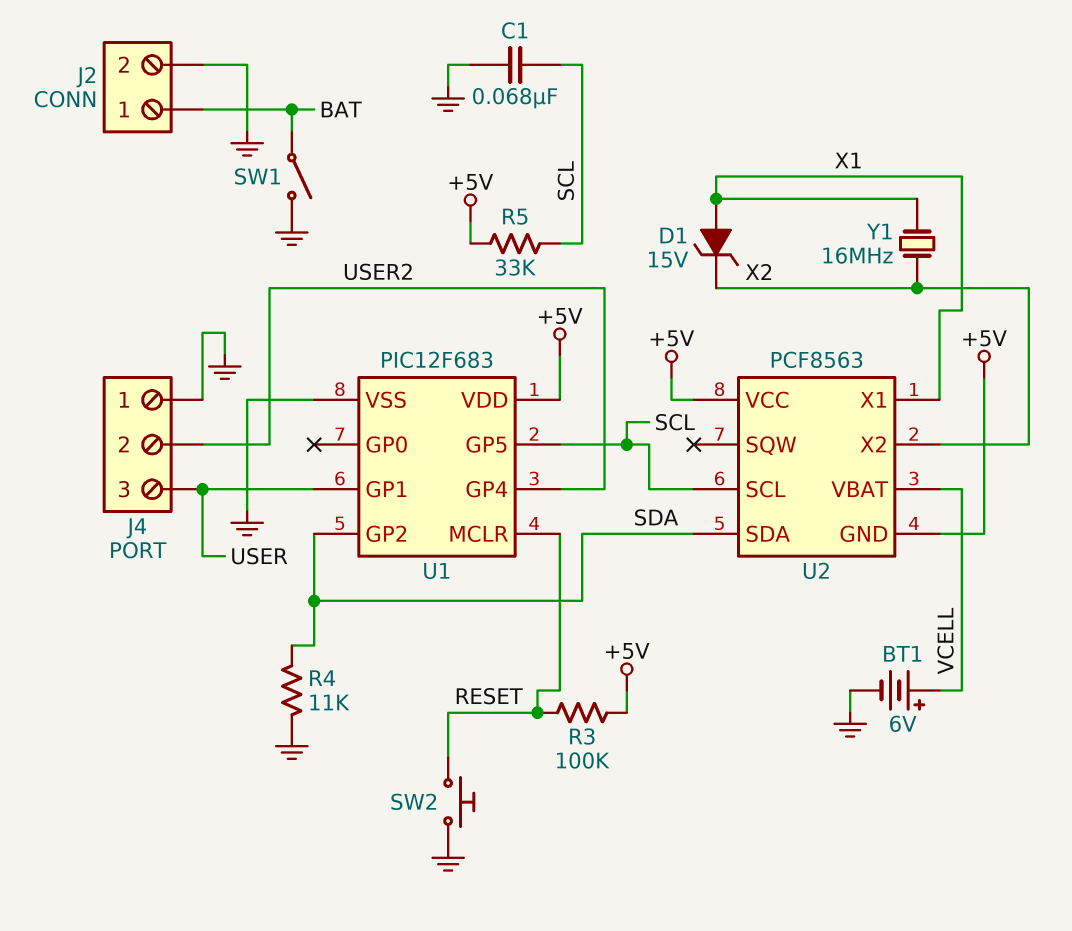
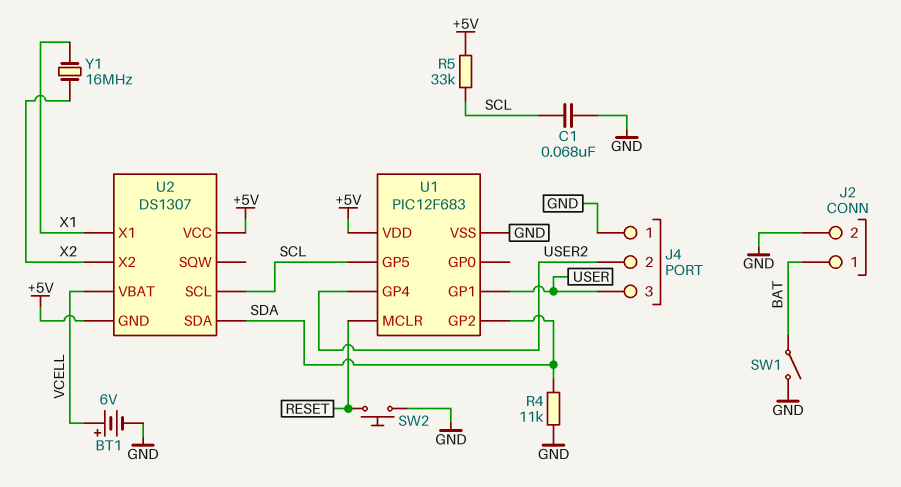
D1: zener 15V (A X1, K X2) -> none
R3: 100k (+5V, RESET) -> none
U2: PCF8563 -> DS1307

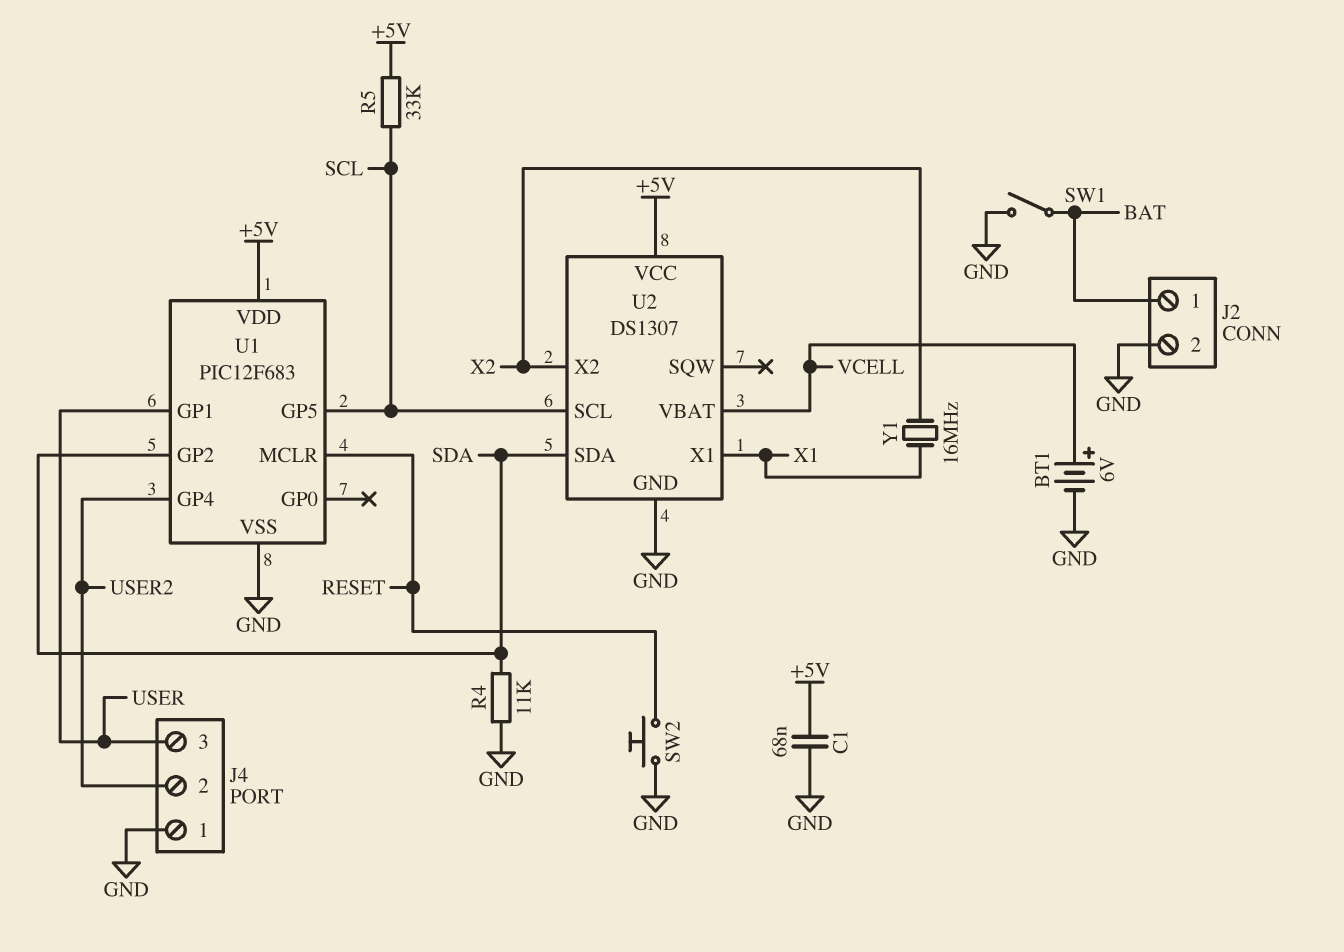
C1: 68nF (GND, SCL) -> 68nF (+5V, GND)
U2 pin GND: +5V -> GND

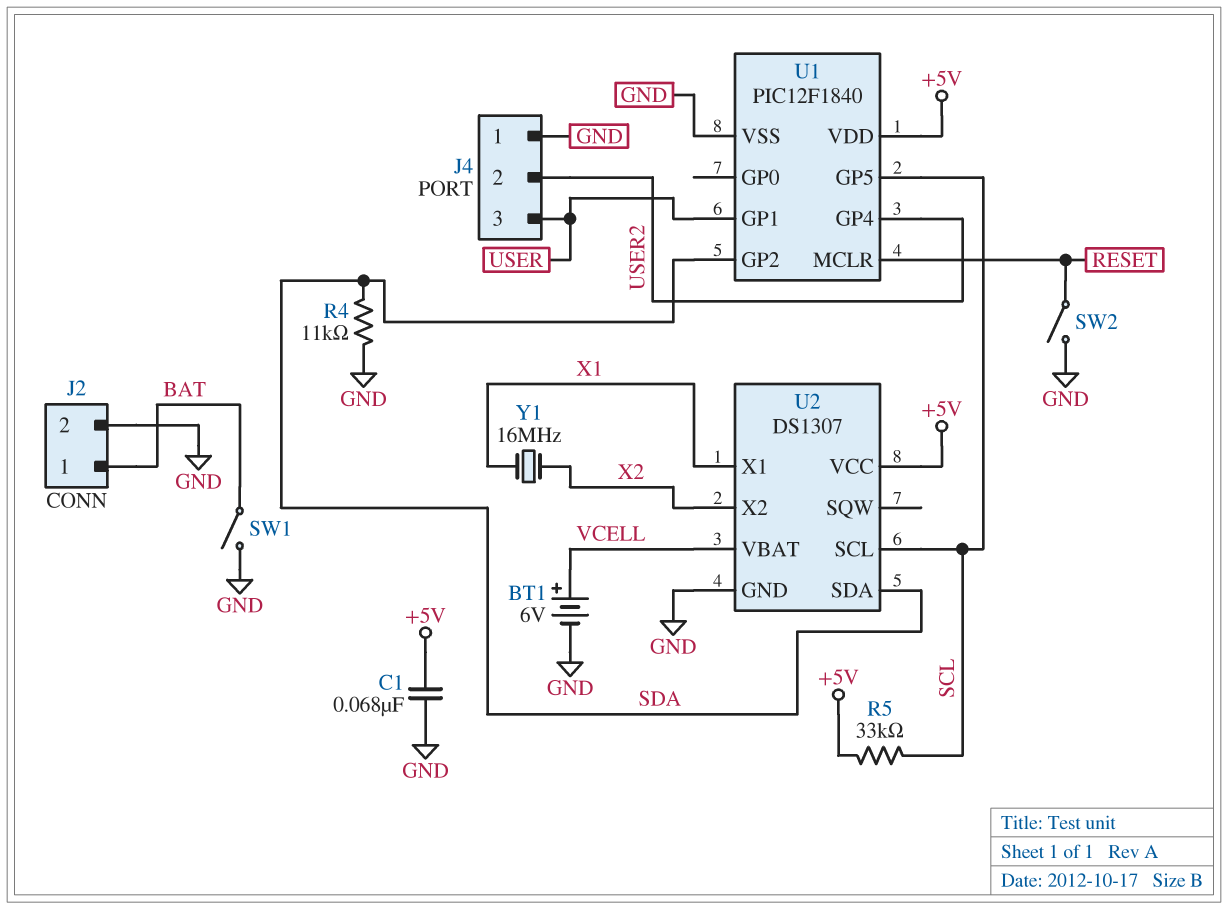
SW2: button (GND, RESET) -> switch (GND, RESET)
U1: PIC12F683 -> PIC12F1840

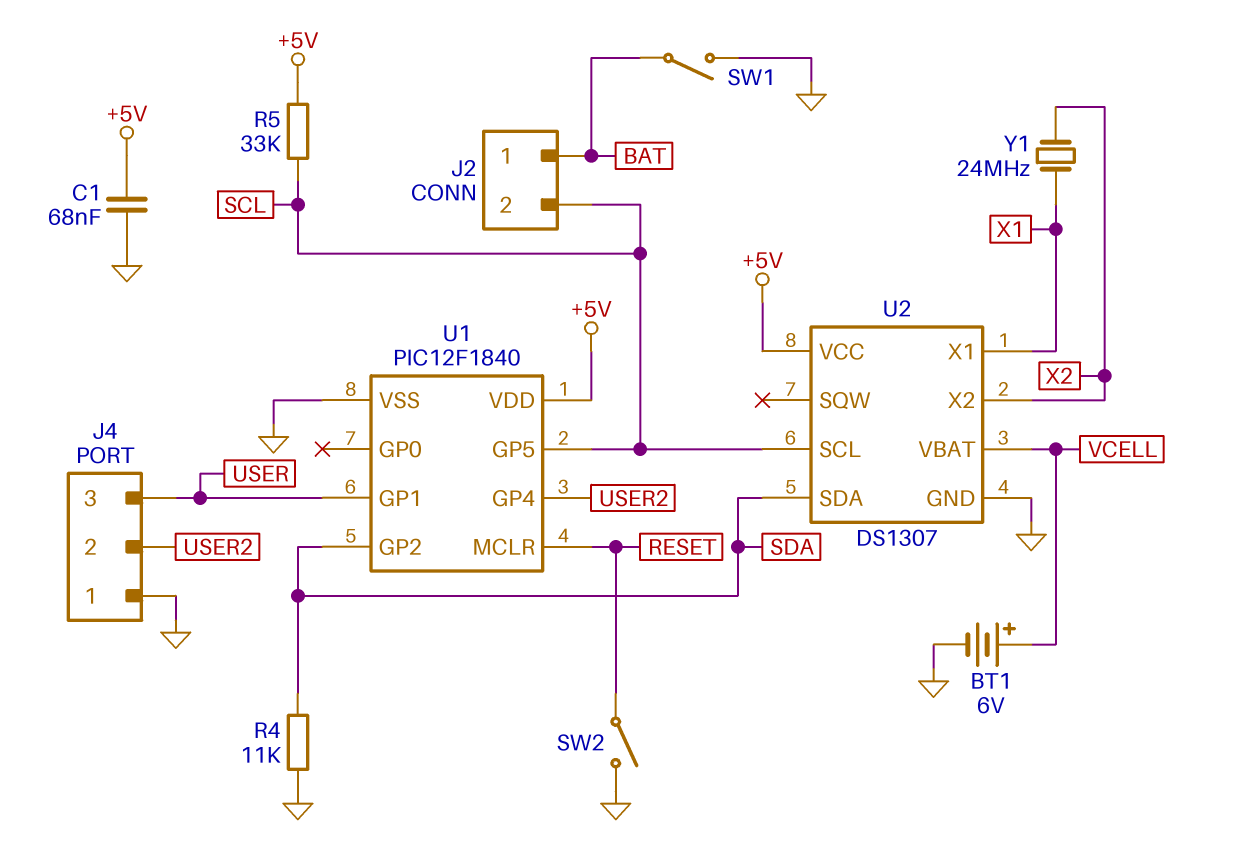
J2 pin 2: GND -> SCL
Y1: 16MHz (X1, X2) -> 24MHz (X1, X2)

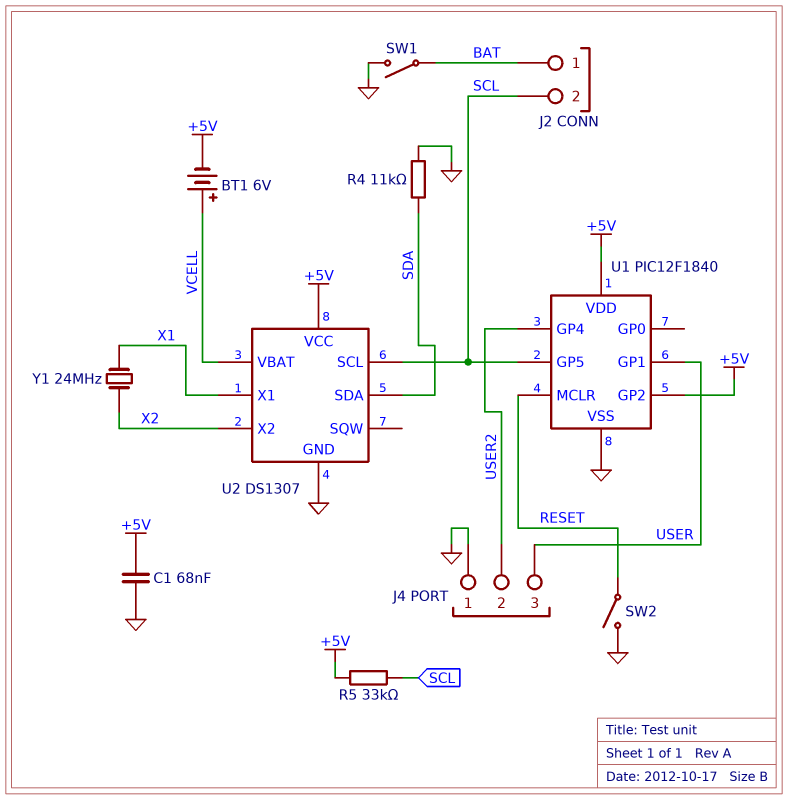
BT1: 6V (plus VCELL, minus GND) -> 6V (plus VCELL, minus +5V)
U1 pin GP2: SDA -> +5V

